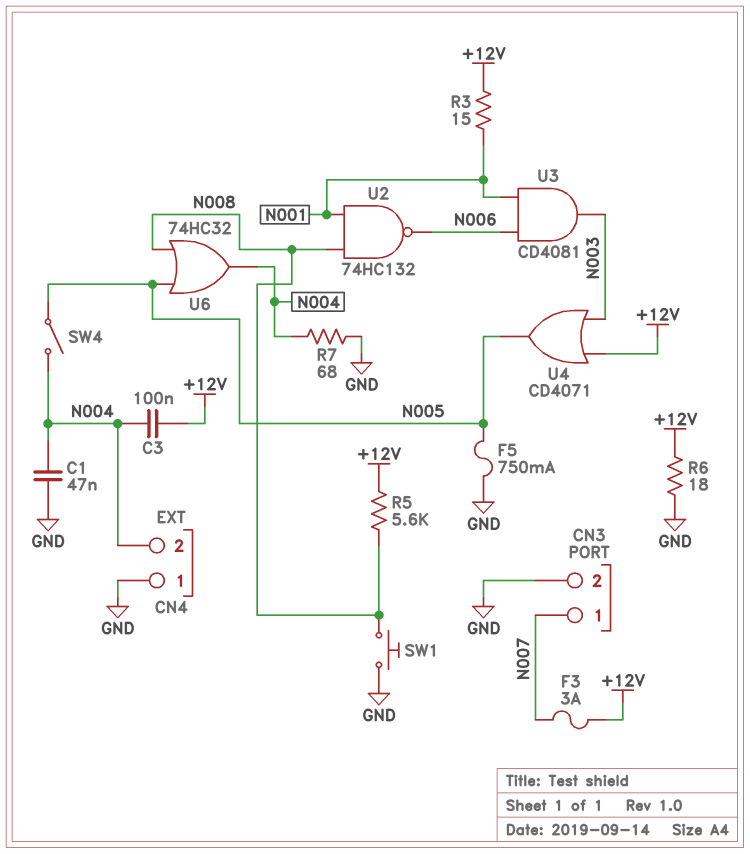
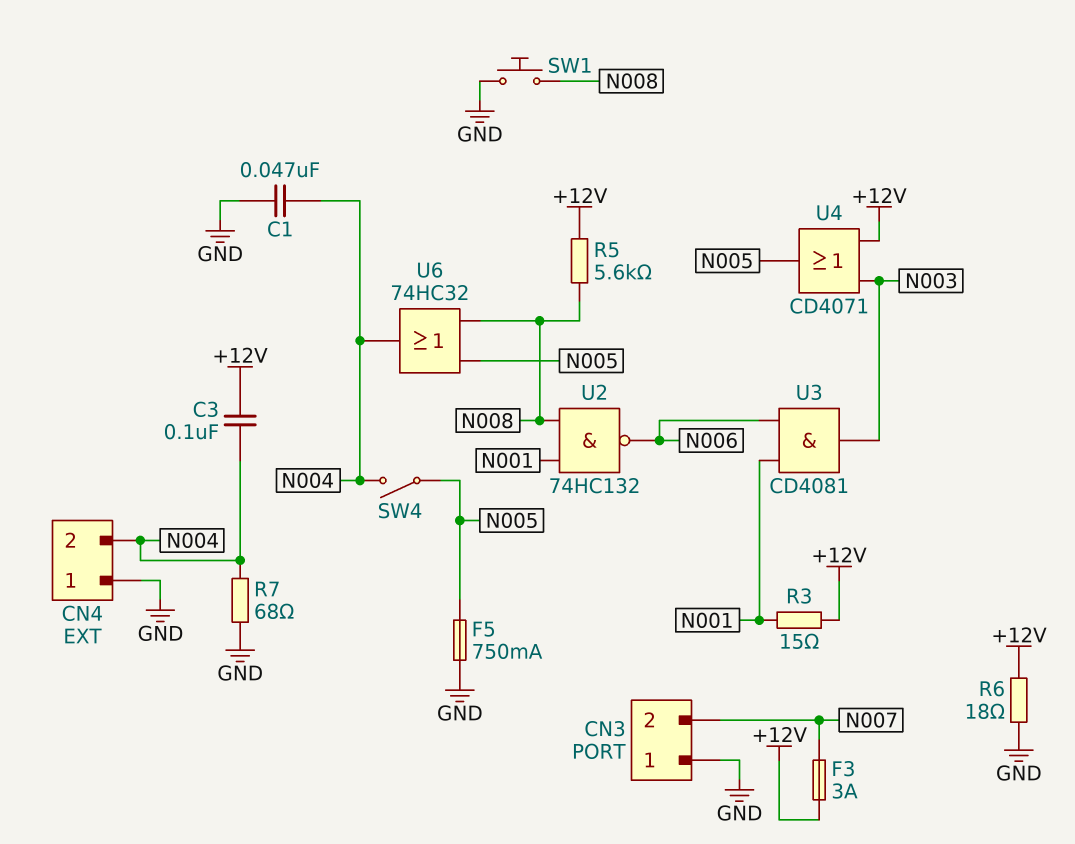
CN3 pin 1: N007 -> GND
CN3 pin 2: GND -> N007

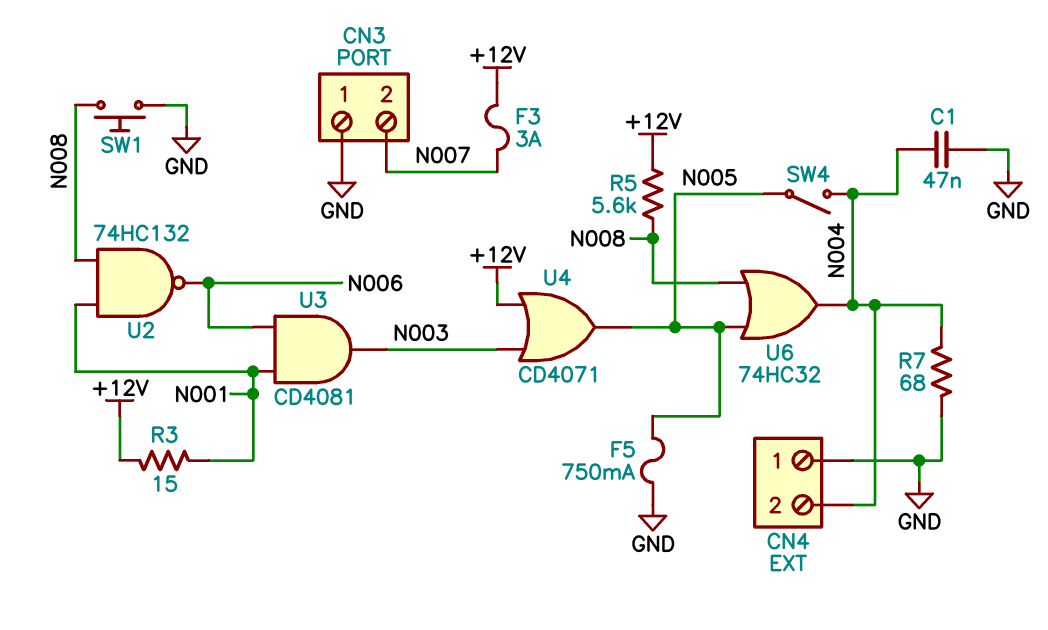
C3: 100nF (+12V, N004) -> none
R6: 18 (+12V, GND) -> none

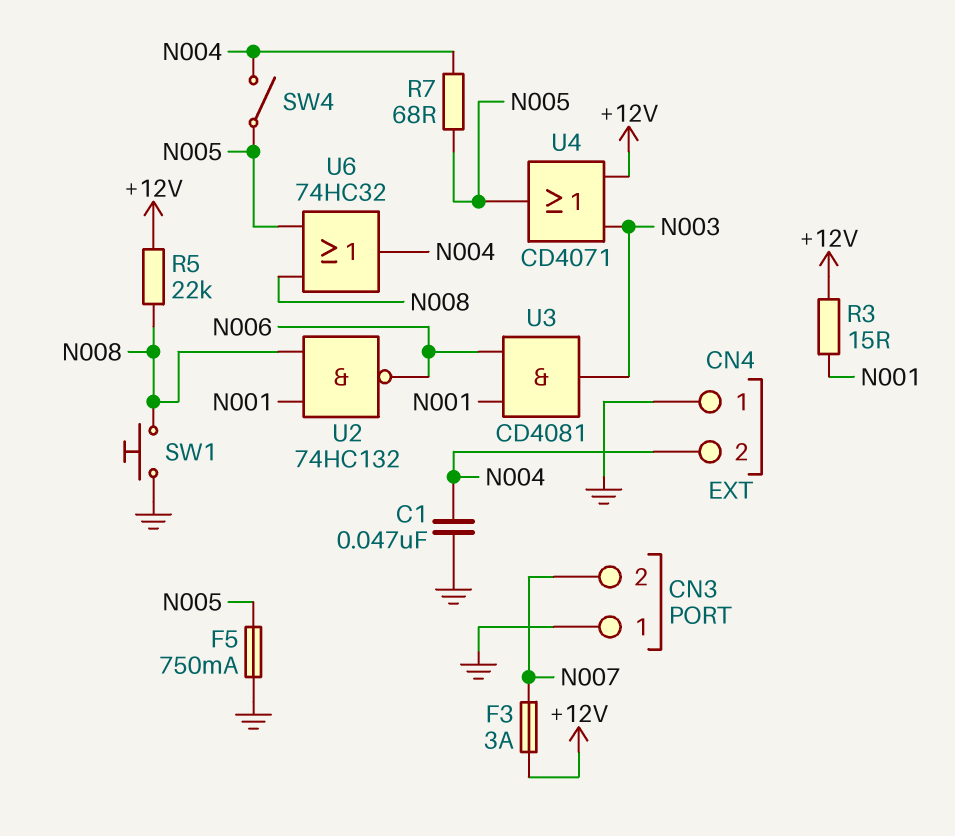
R5: 5.6k (+12V, N008) -> 22k (+12V, N008)
R7: 68 (GND, N004) -> 68 (N004, N005)

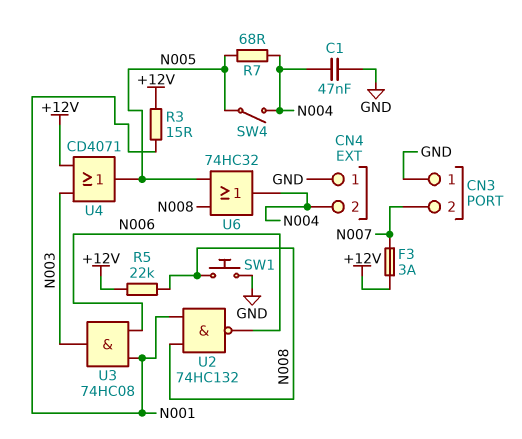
F5: 750mA (GND, N005) -> none
U3: AND CD4081 (in N001, in N006, out N003) -> AND 74HC08 (in N001, in N006, out N003)

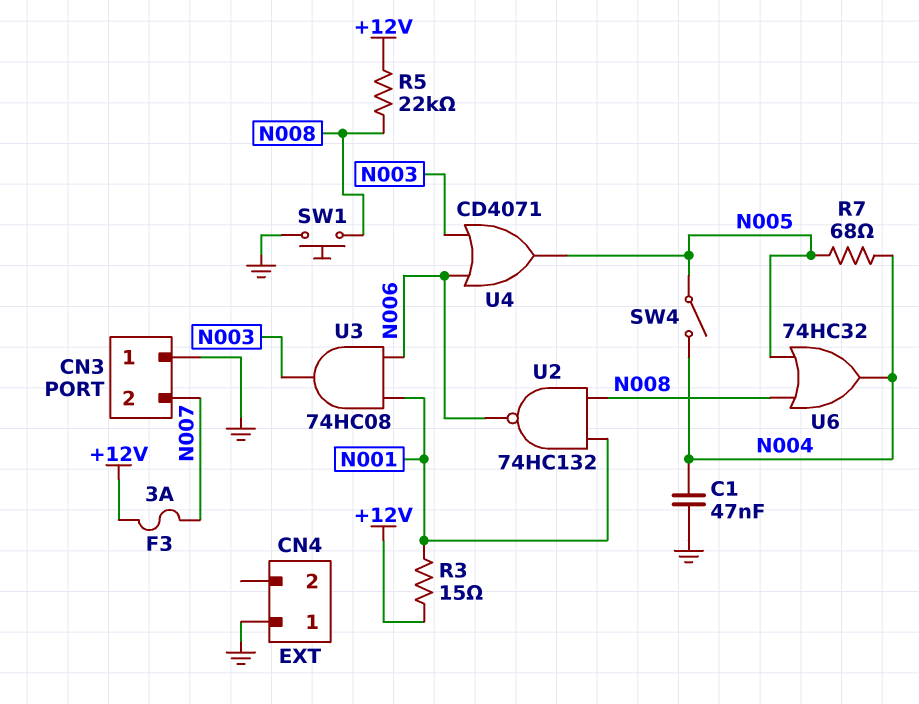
CN4 pin 2: N004 -> none
U4: OR CD4071 (in +12V, in N003, out N005) -> OR CD4071 (in N003, in N006, out N005)

